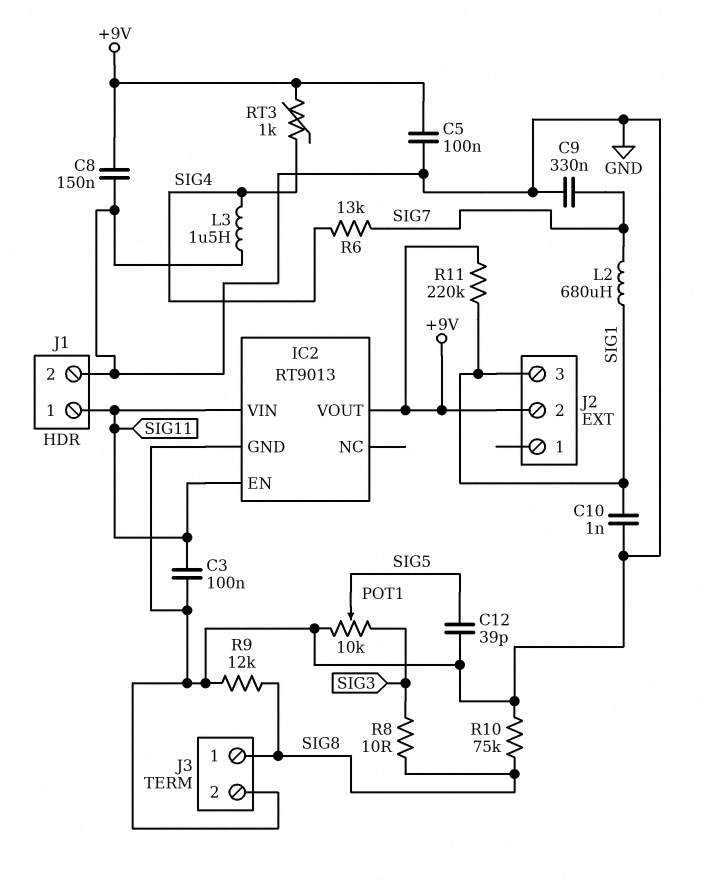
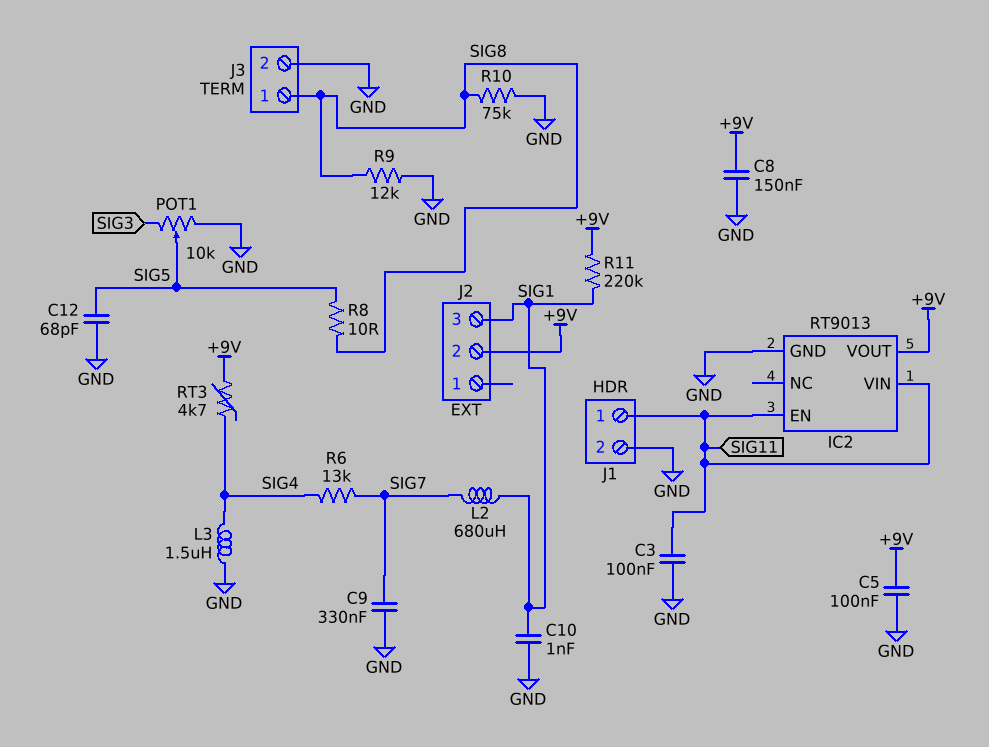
C12: 39pF (GND, SIG5) -> 68pF (GND, SIG5)
R8: 10 (SIG3, SIG8) -> 10 (SIG5, SIG8)
RT3: 1k (+9V, SIG4) -> 4.7k (+9V, SIG4)

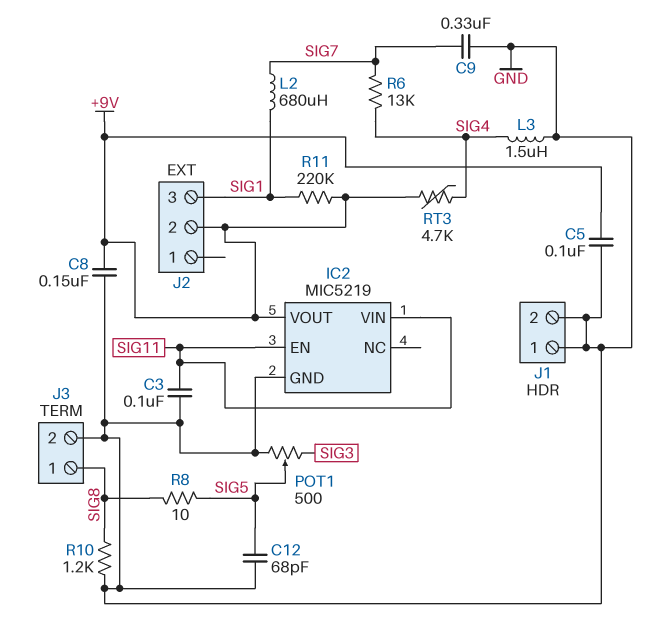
C10: 1nF (GND, SIG1) -> none
IC2: RT9013 -> MIC5219
J1 pin 1: SIG11 -> GND
POT1: 10k (GND, SIG3, wiper SIG5) -> 500 (GND, SIG3, wiper SIG5)
R9: 12k (GND, SIG8) -> none
R10: 75k (GND, SIG8) -> 1.2k (GND, SIG8)

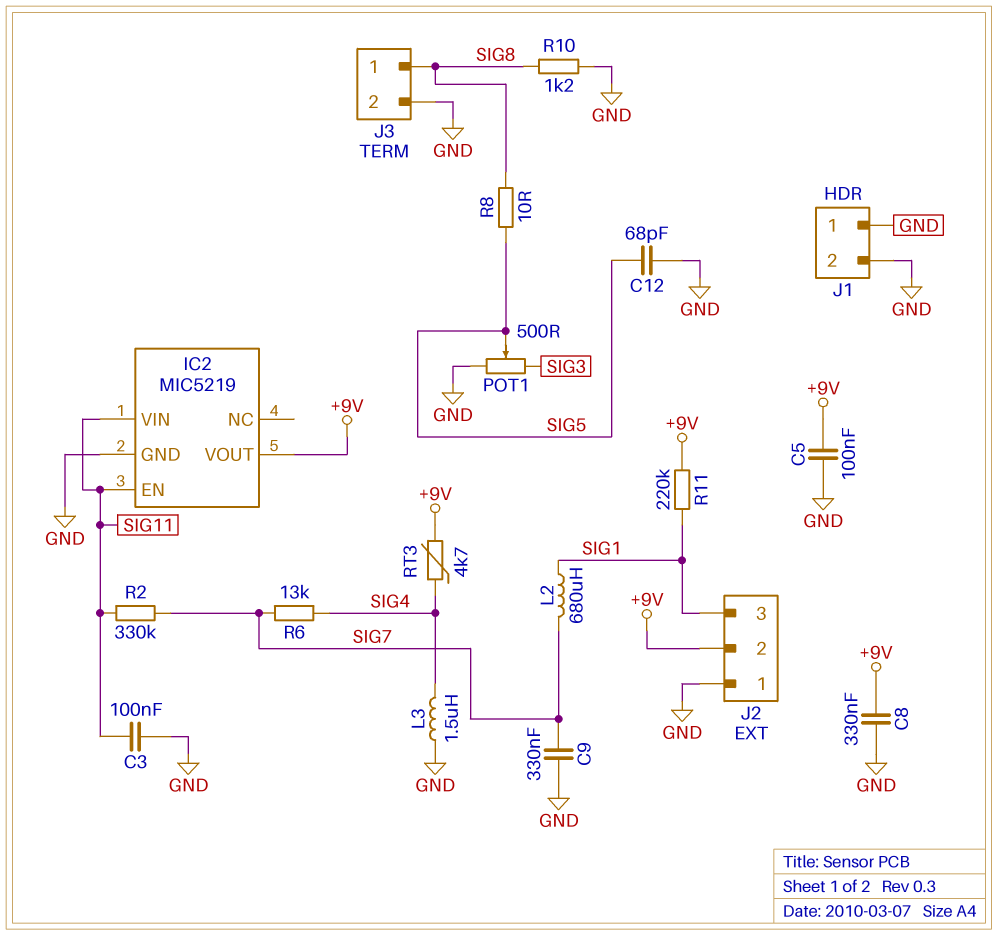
C8: 150nF (+9V, GND) -> 330nF (+9V, GND)
J2 pin 1: none -> GND
R2: none -> 330k (SIG7, SIG11)

